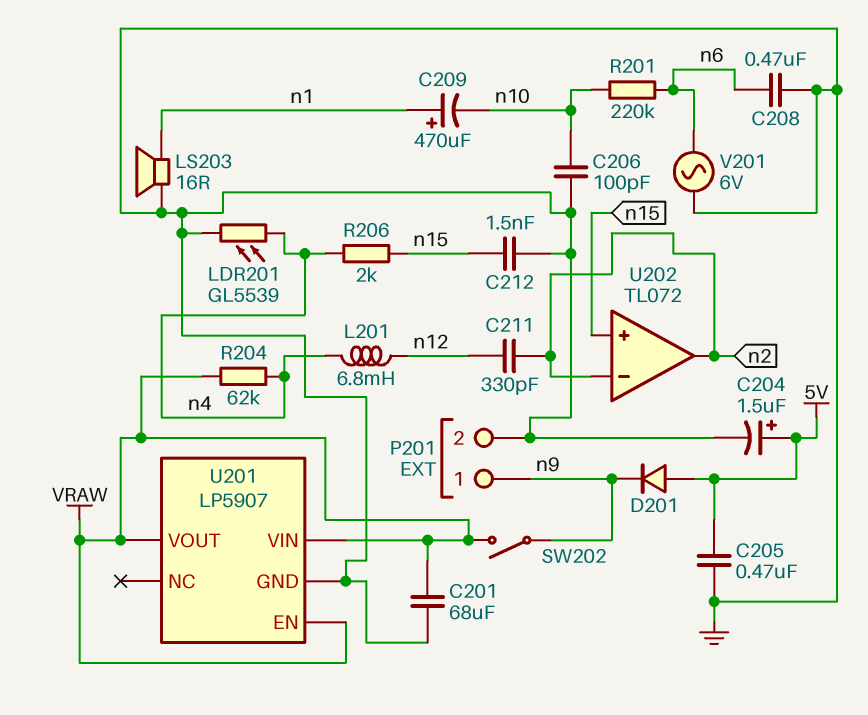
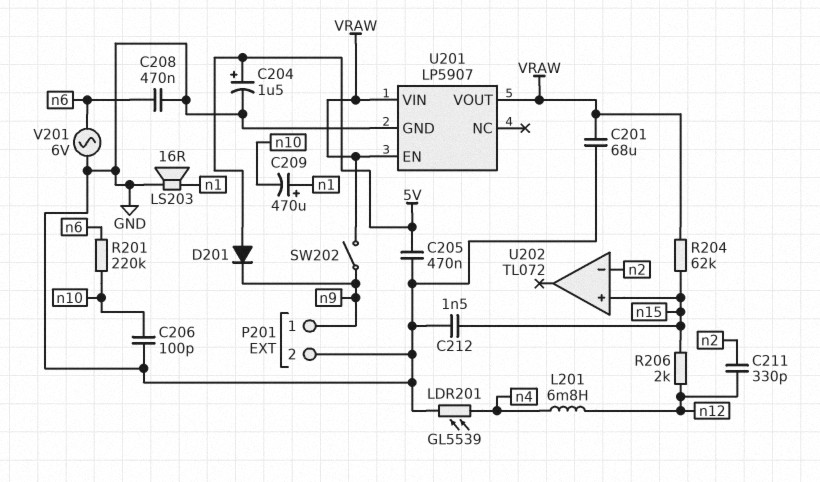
R204: 62k (VRAW, n4) -> 62k (VRAW, n15)
R206: 2k (n4, n15) -> 2k (n12, n15)
U202 pin out: n2 -> none

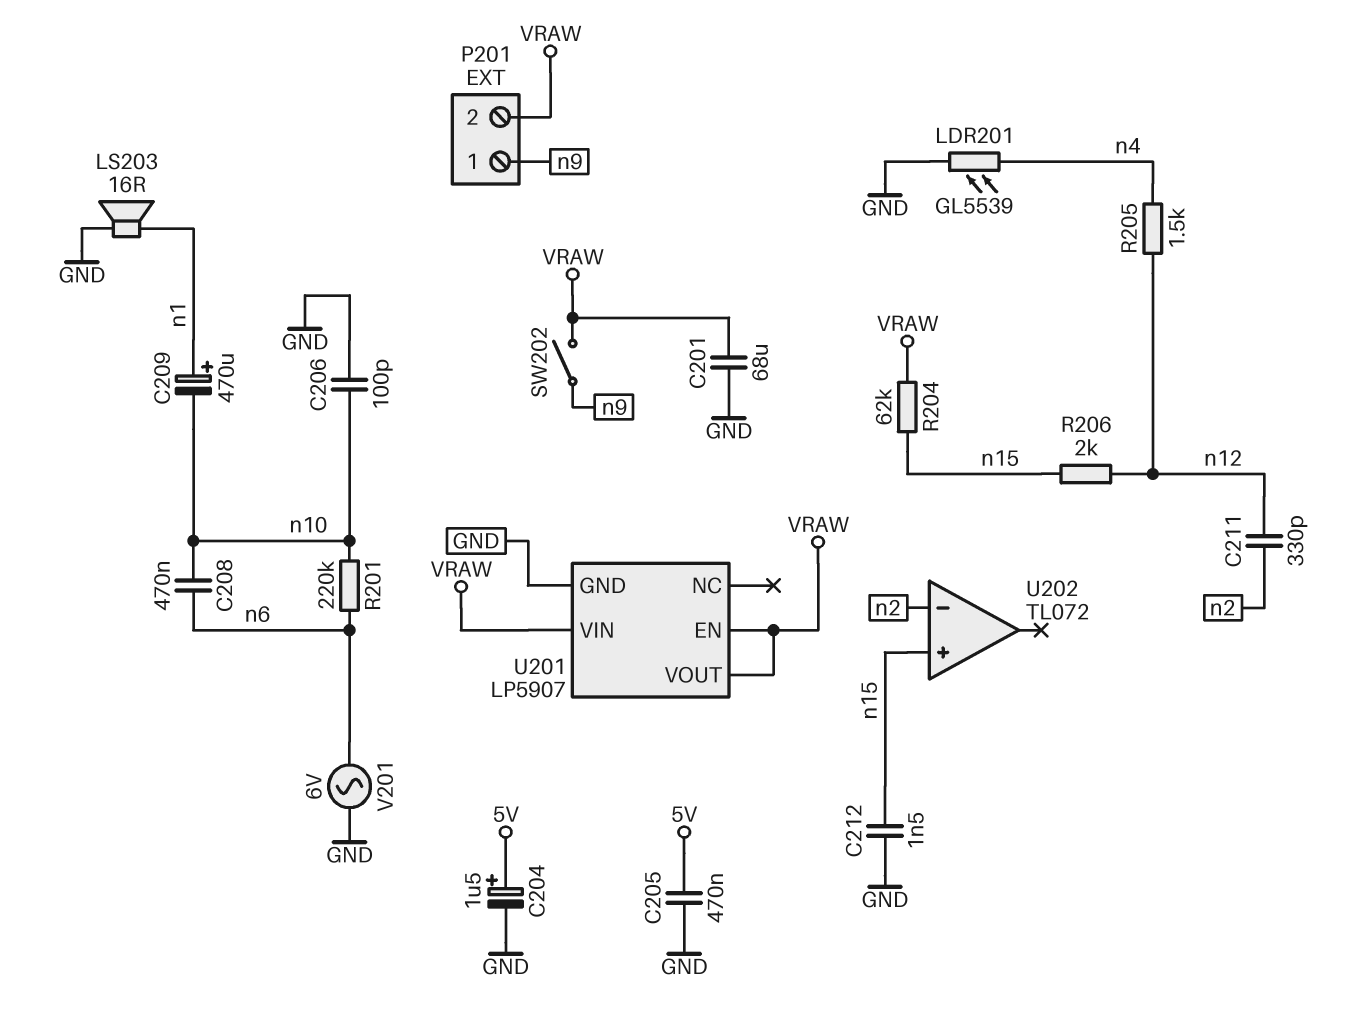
C208: 470nF (GND, n6) -> 470nF (n6, n10)
D201: diode (A 5V, K n9) -> none
L201: 6.8mH (n4, n12) -> none
P201 pin 2: GND -> VRAW
R205: none -> 1.5k (n4, n12)

